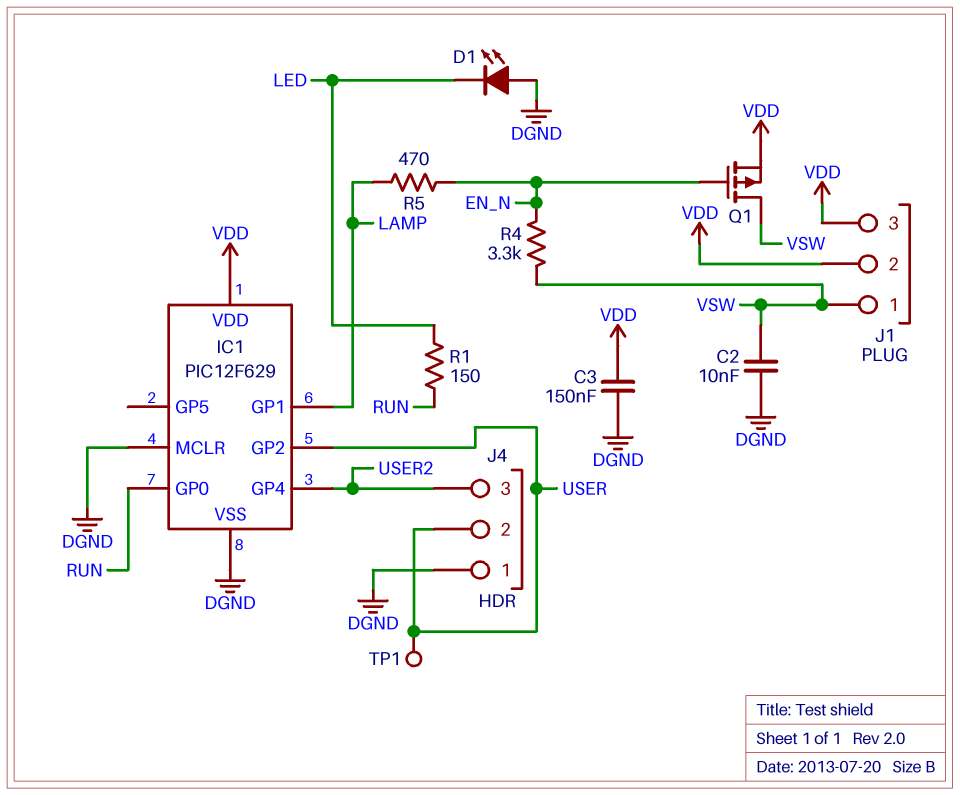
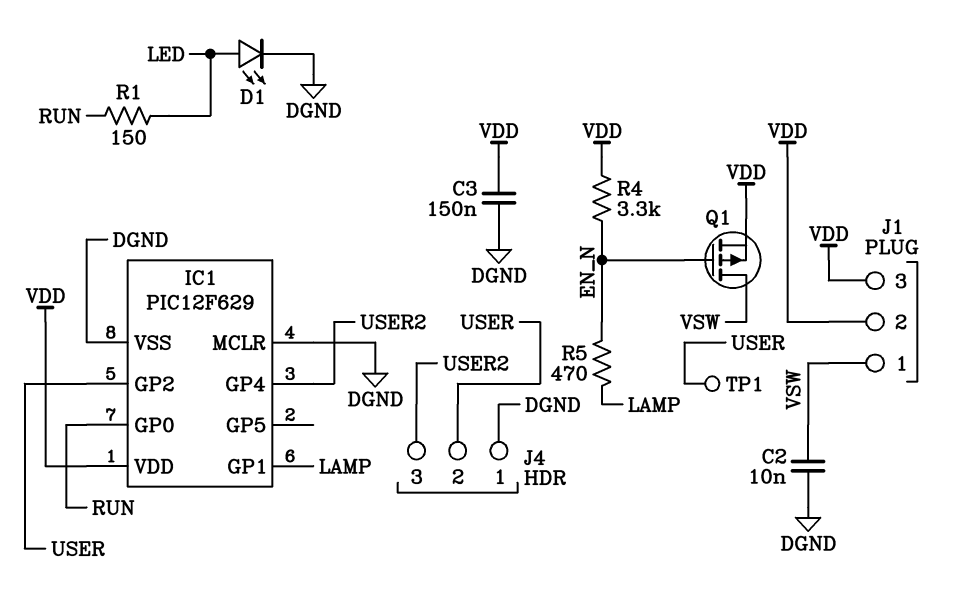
D1: LED (A DGND, K LED) -> LED (A LED, K DGND)
R4: 3.3k (EN_N, VSW) -> 3.3k (EN_N, VDD)

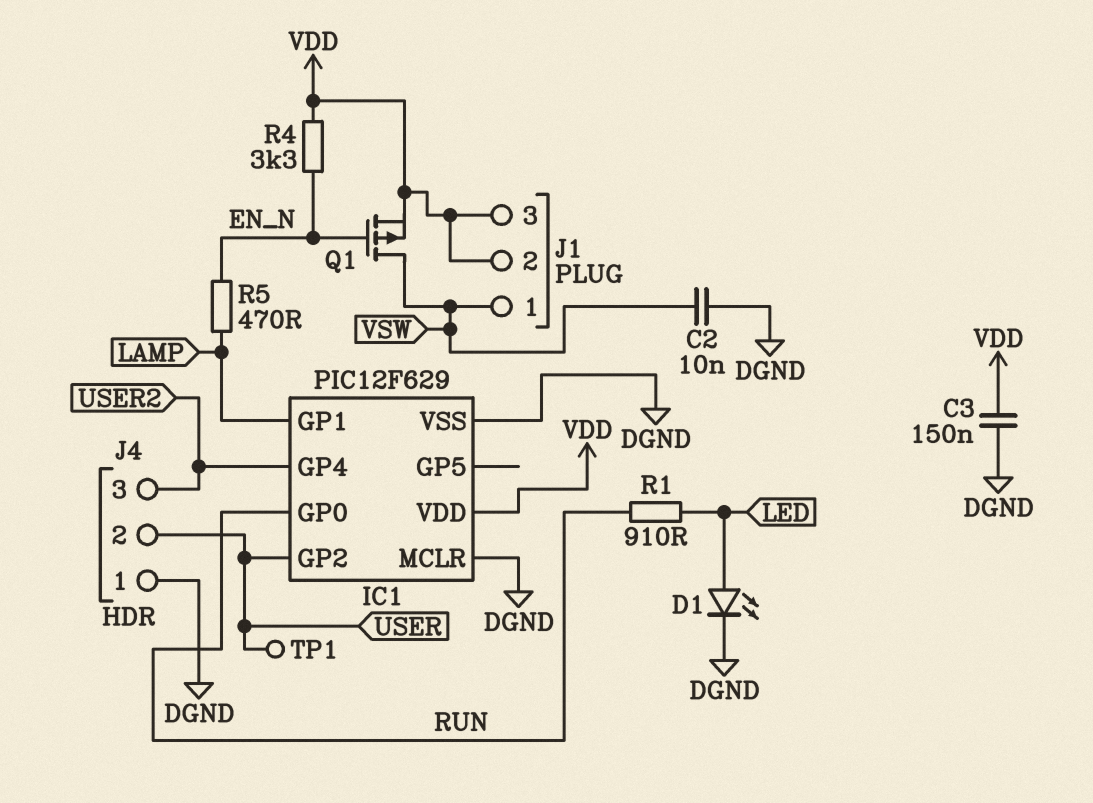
R1: 150 (LED, RUN) -> 910 (LED, RUN)

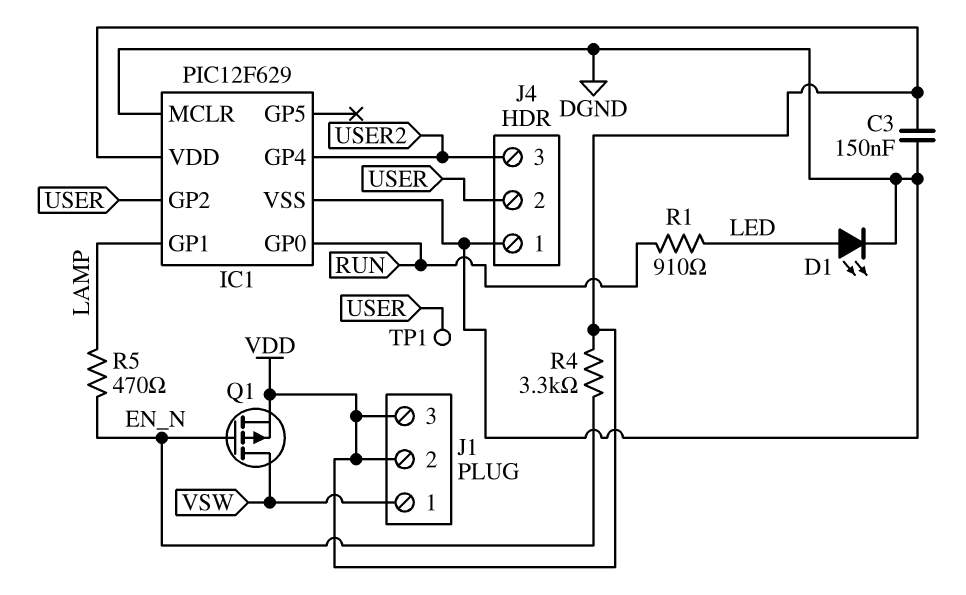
C2: 10nF (DGND, VSW) -> none

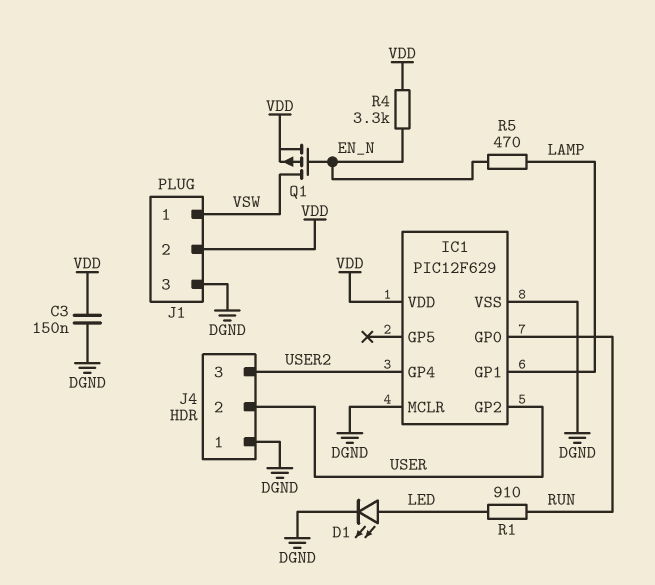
J1 pin 3: VDD -> DGND
TP1: test point (USER) -> none

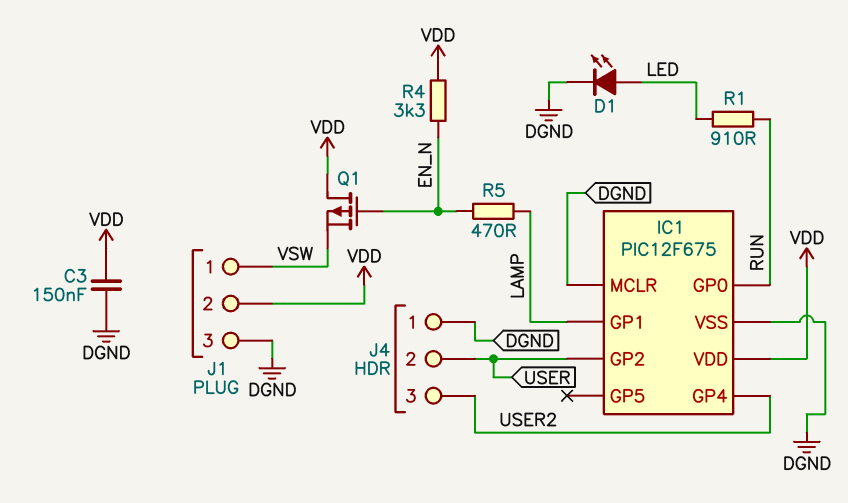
IC1: PIC12F629 -> PIC12F675
Q1: PMOS (G EN_N, D VSW, S VDD) -> PMOS (G EN_N, D VDD, S VSW)

